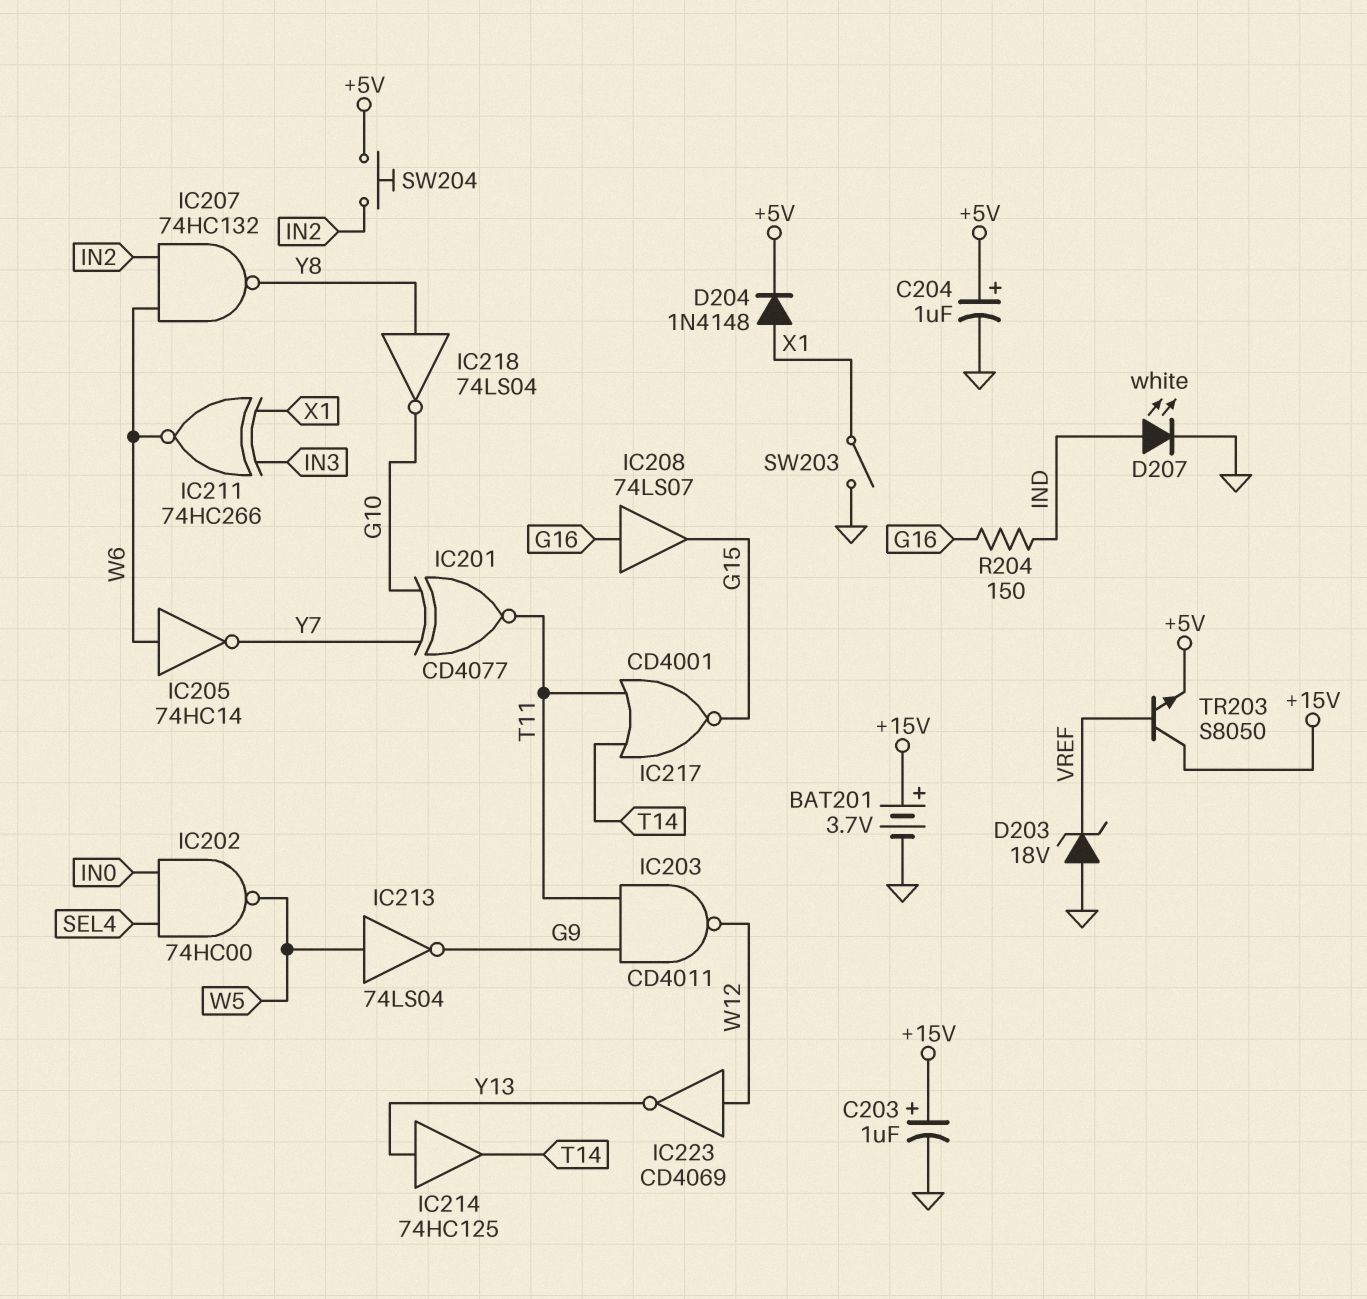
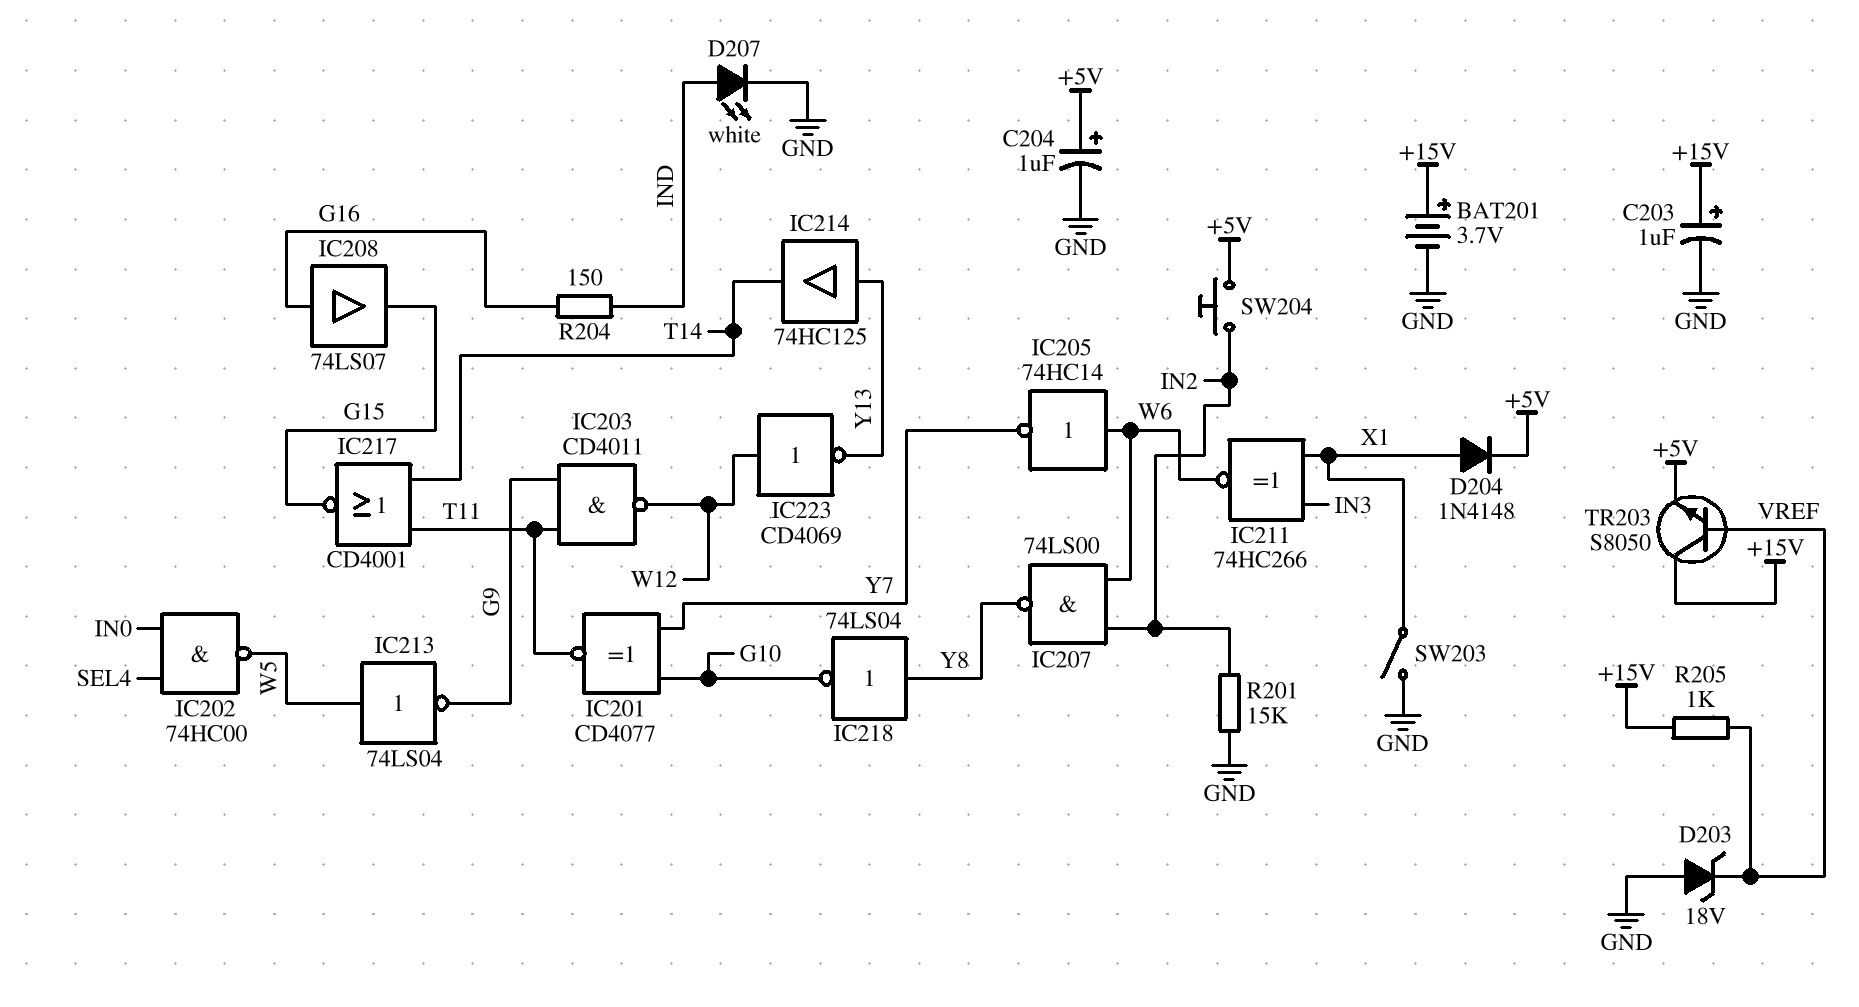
IC207: NAND 74HC132 (in IN2, in W6, out Y8) -> NAND 74LS00 (in IN2, in W6, out Y8)
R201: none -> 15k (GND, IN2)
R205: none -> 1k (+15V, VREF)

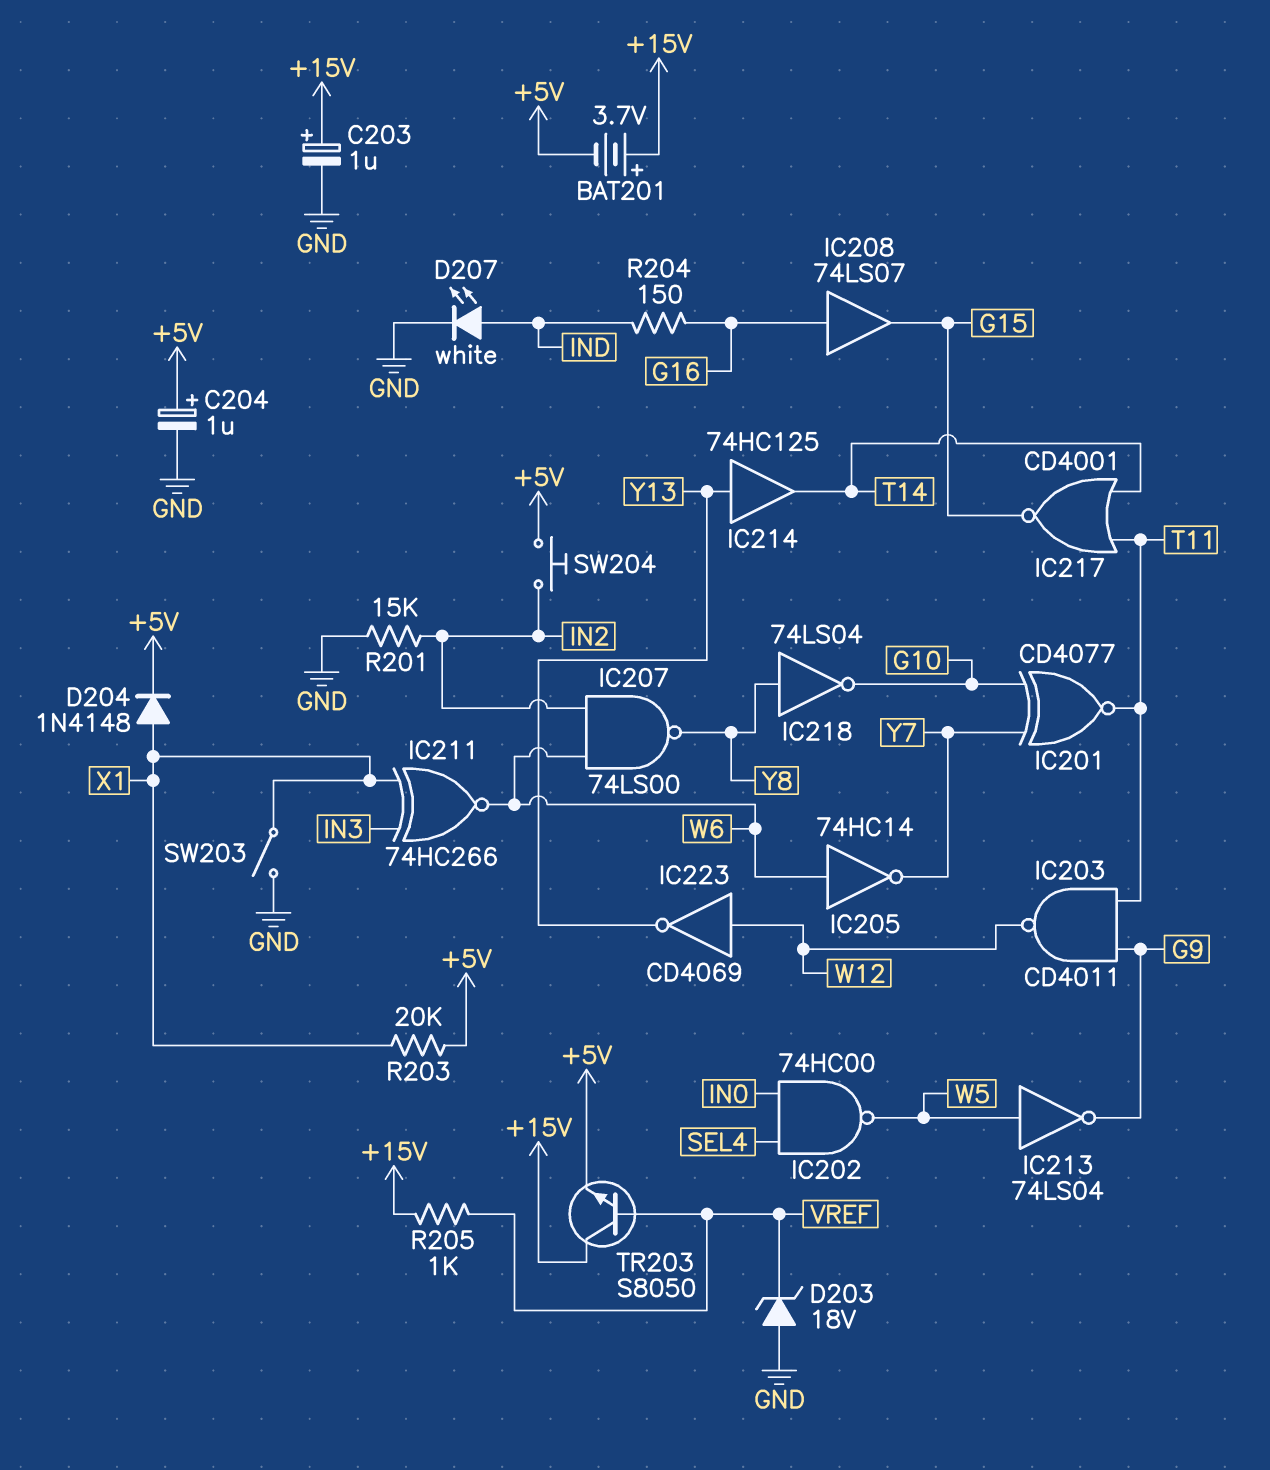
BAT201: 3.7V (plus +15V, minus GND) -> 3.7V (plus +15V, minus +5V)
R203: none -> 20k (+5V, X1)

